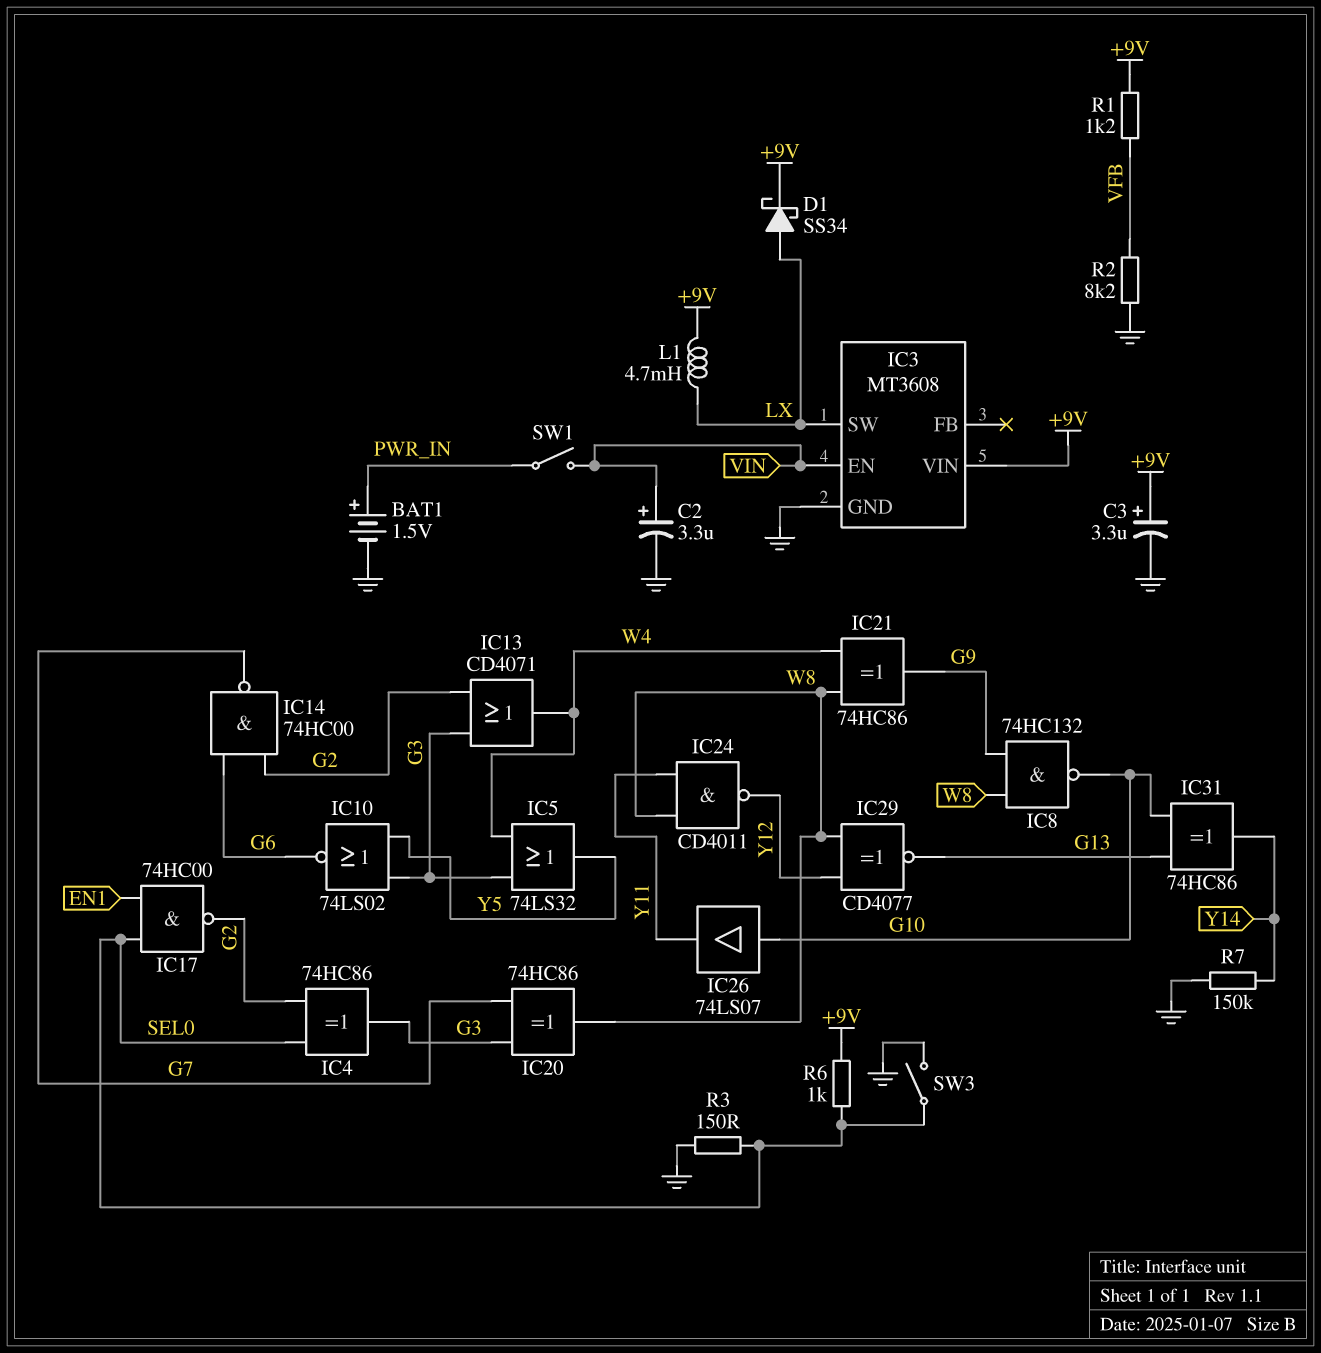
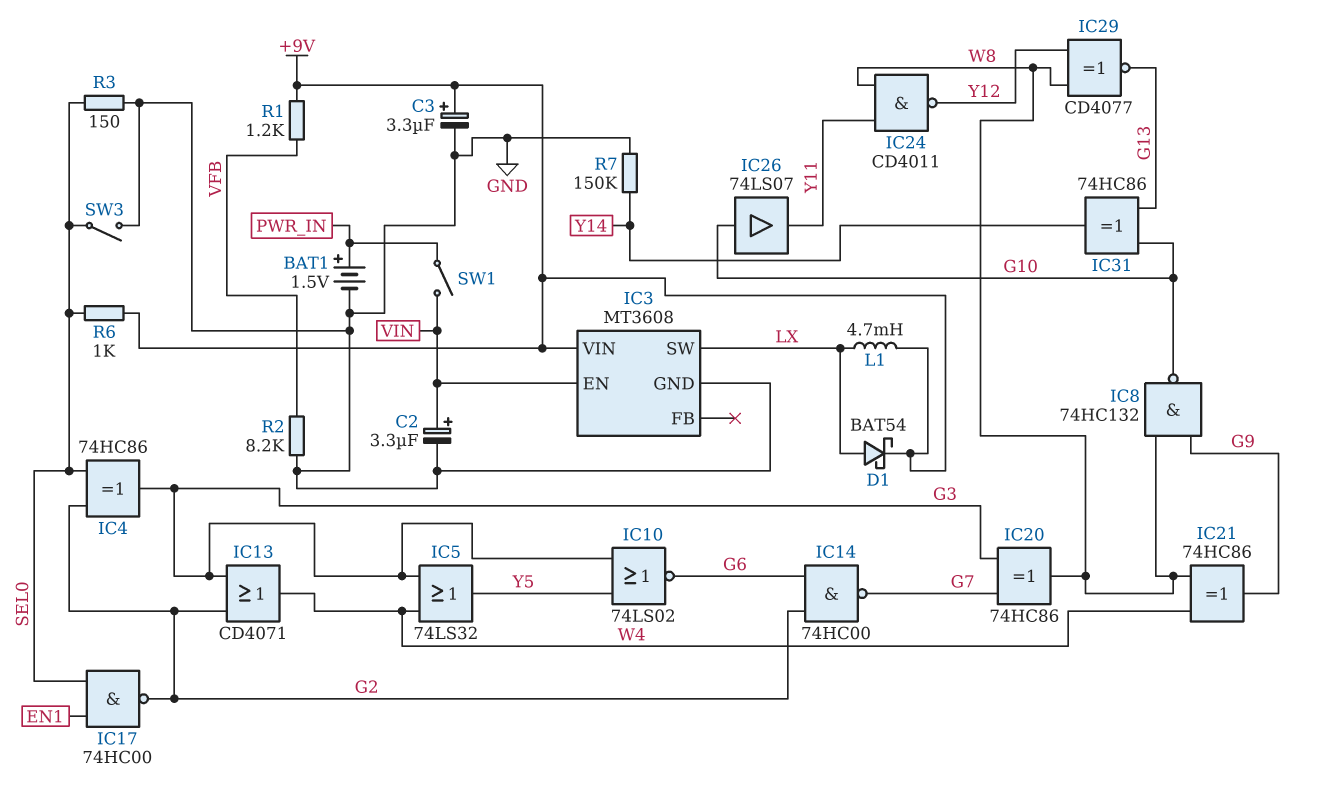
D1: schottky SS34 (A LX, K +9V) -> schottky BAT54 (A LX, K +9V)

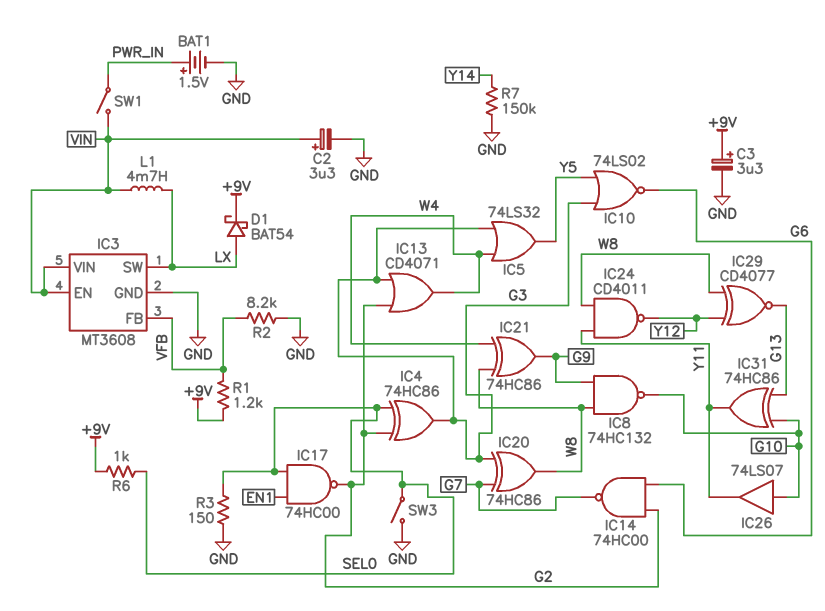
IC3 pin FB: none -> VFB
IC3 pin VIN: +9V -> VIN
IC31: XOR 74HC86 (in G10, in G13, out Y14) -> XOR 74HC86 (in G10, in G13, out Y11)
L1: 4.7mH (+9V, LX) -> 4.7mH (LX, VIN)

